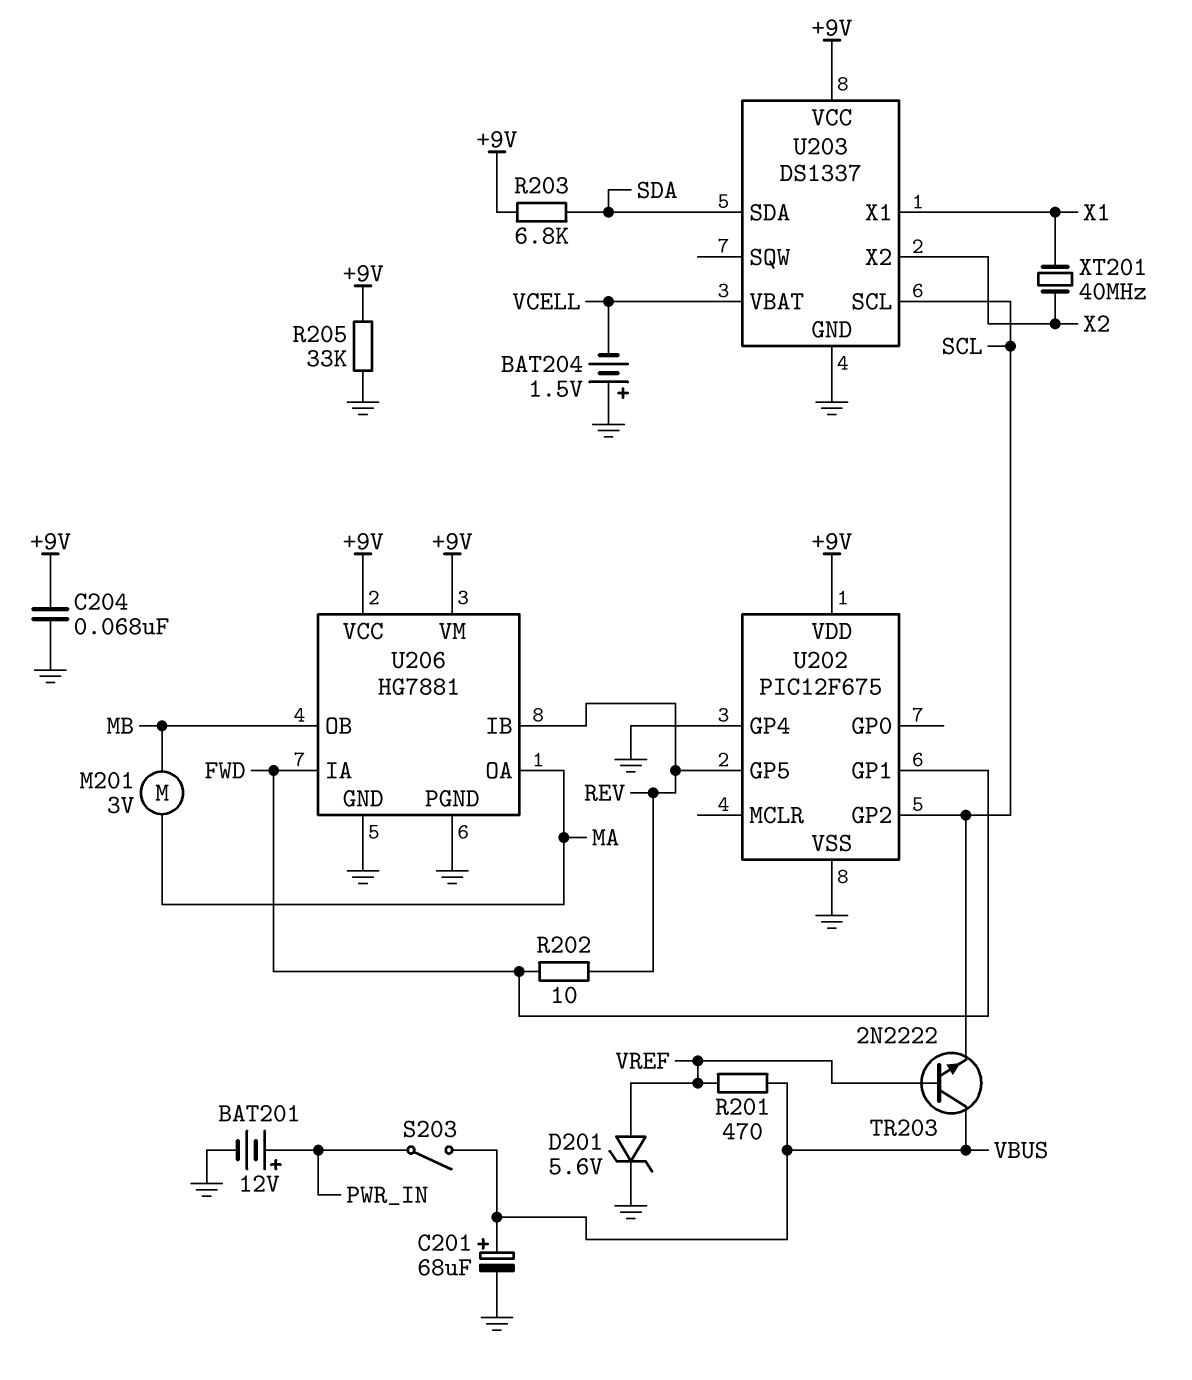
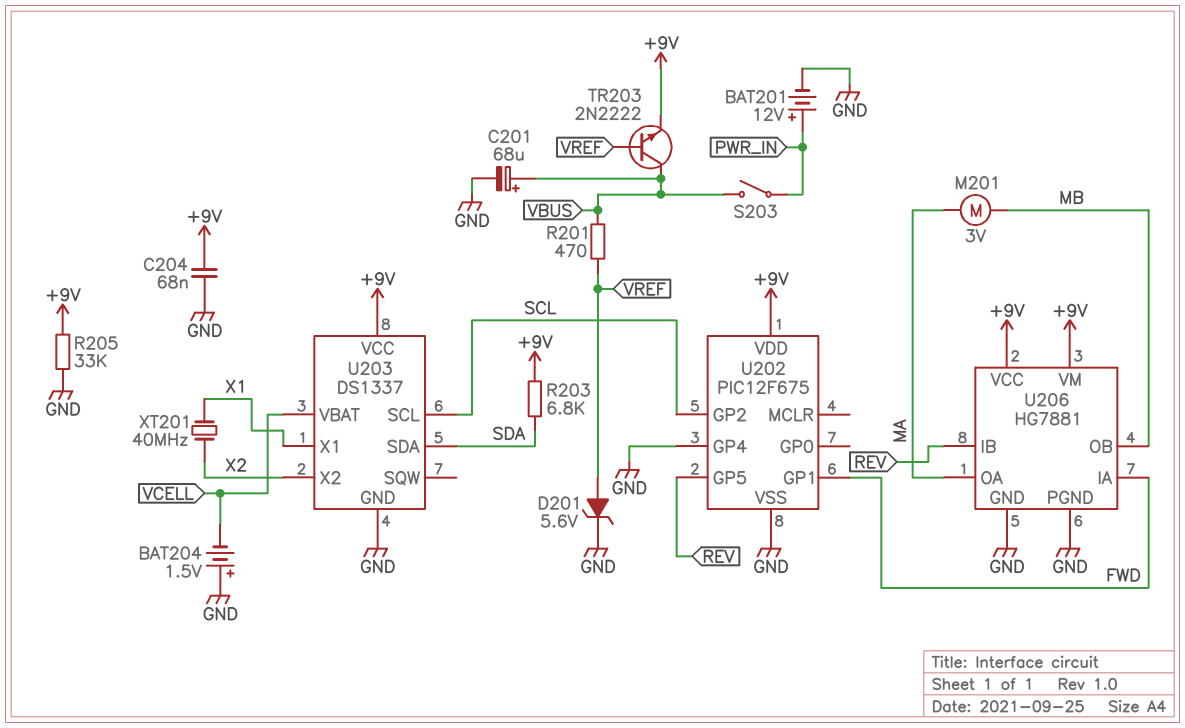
R202: 10 (FWD, REV) -> none
TR203: NPN 2N2222 (B VREF, C VBUS, E SCL) -> NPN 2N2222 (B VREF, C VBUS, E +9V)

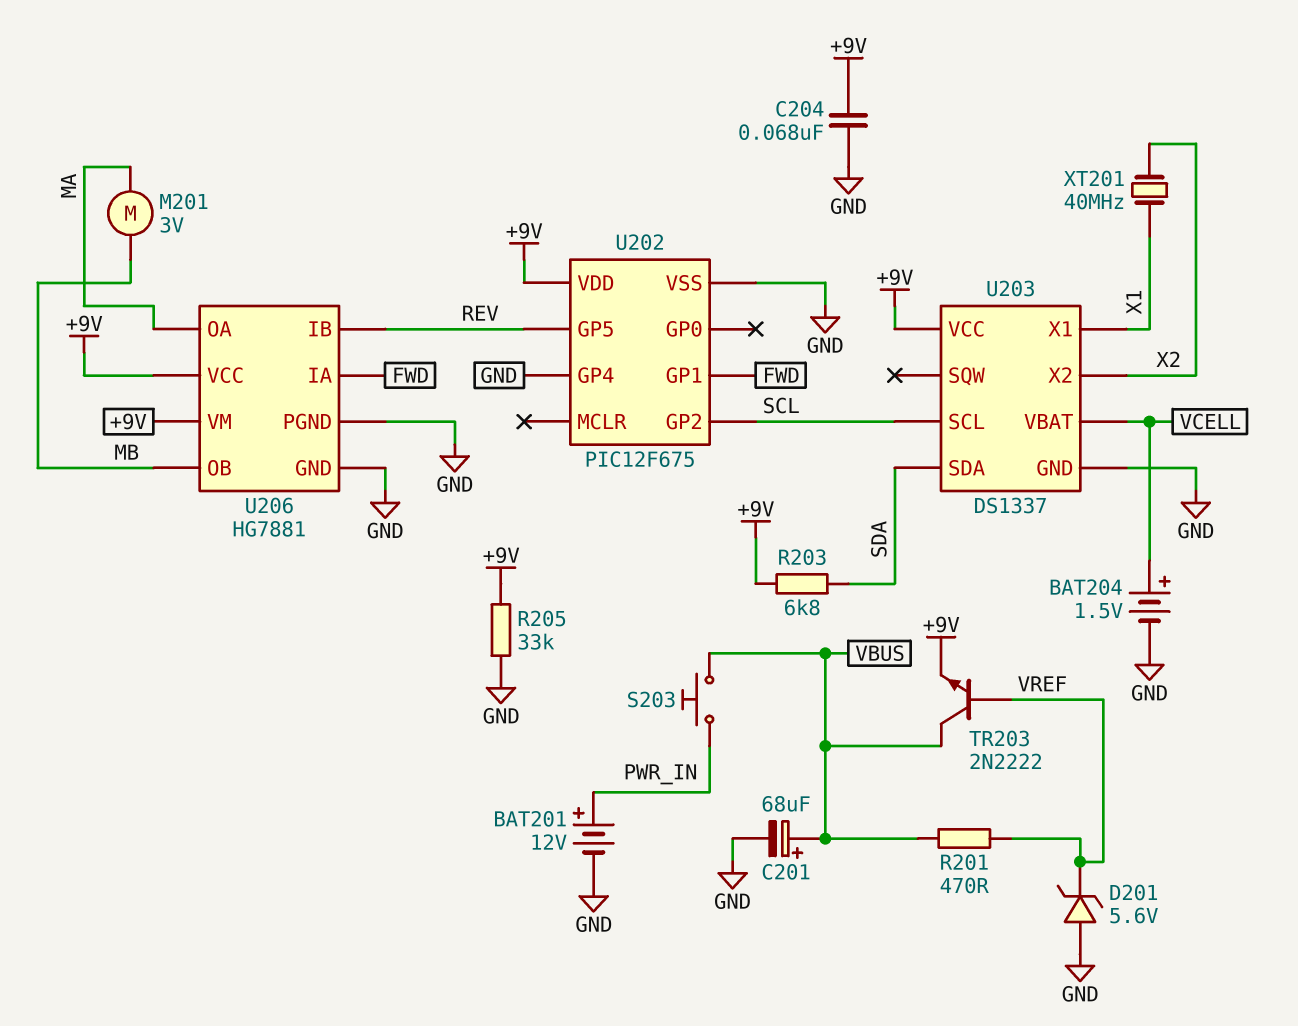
BAT204: 1.5V (plus GND, minus VCELL) -> 1.5V (plus VCELL, minus GND)
D201: zener 5.6V (A VREF, K GND) -> zener 5.6V (A GND, K VREF)
S203: switch (PWR_IN, VBUS) -> button (PWR_IN, VBUS)

